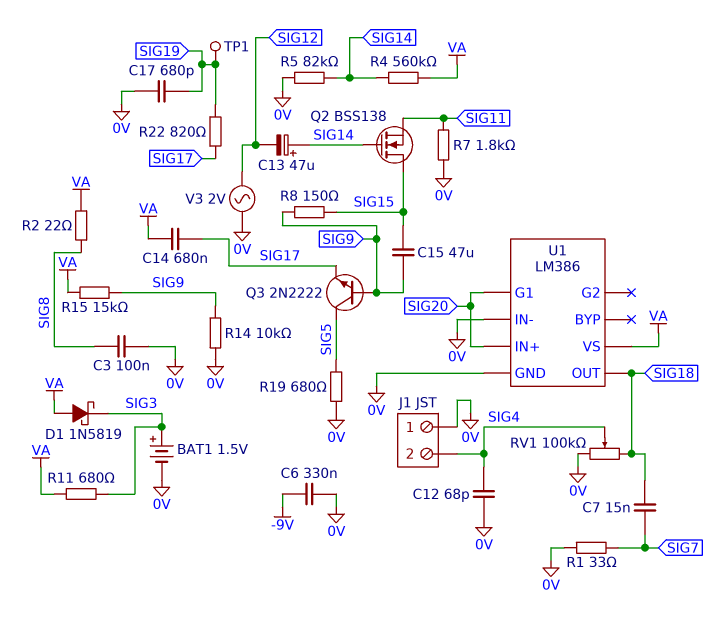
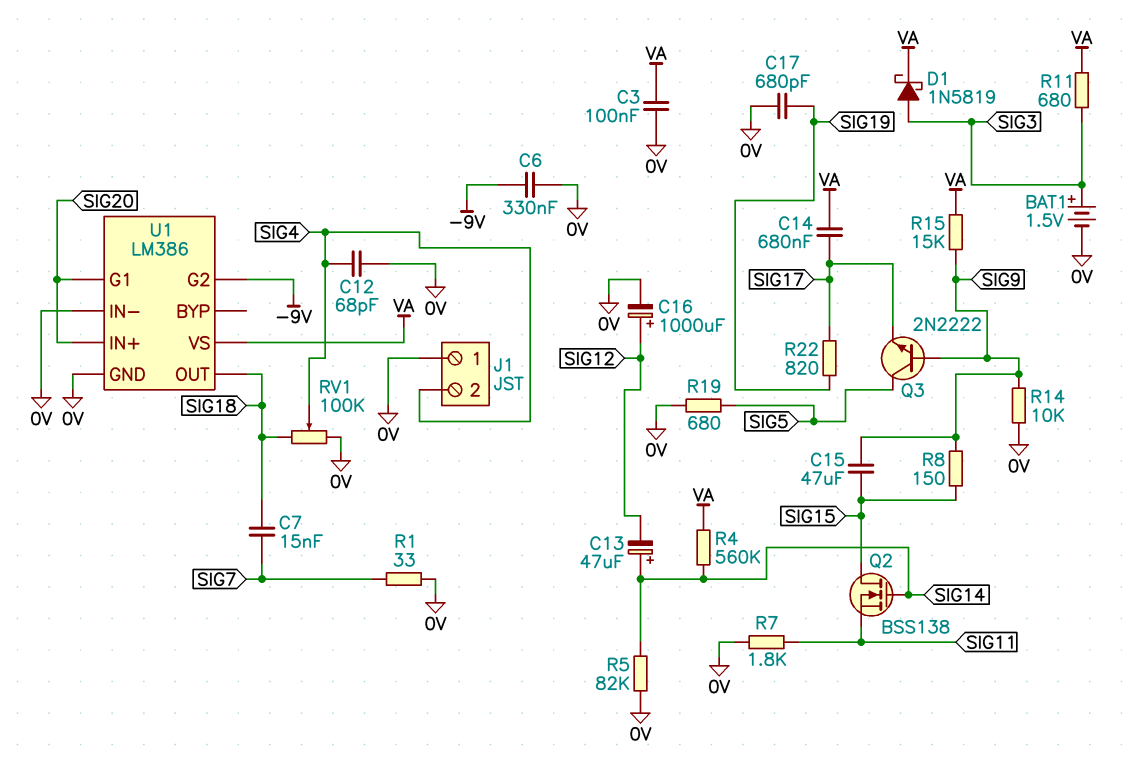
C3: 100nF (0V, SIG8) -> 100nF (0V, VA)
C16: none -> 1000uF (plus SIG12, minus 0V)
D1: schottky 1N5819 (A VA, K SIG3) -> schottky 1N5819 (A SIG3, K VA)
R2: 22 (SIG8, VA) -> none
TP1: test point (SIG19) -> none
U1 pin G2: none -> -9V
V3: AC 2V (0V, SIG12) -> none

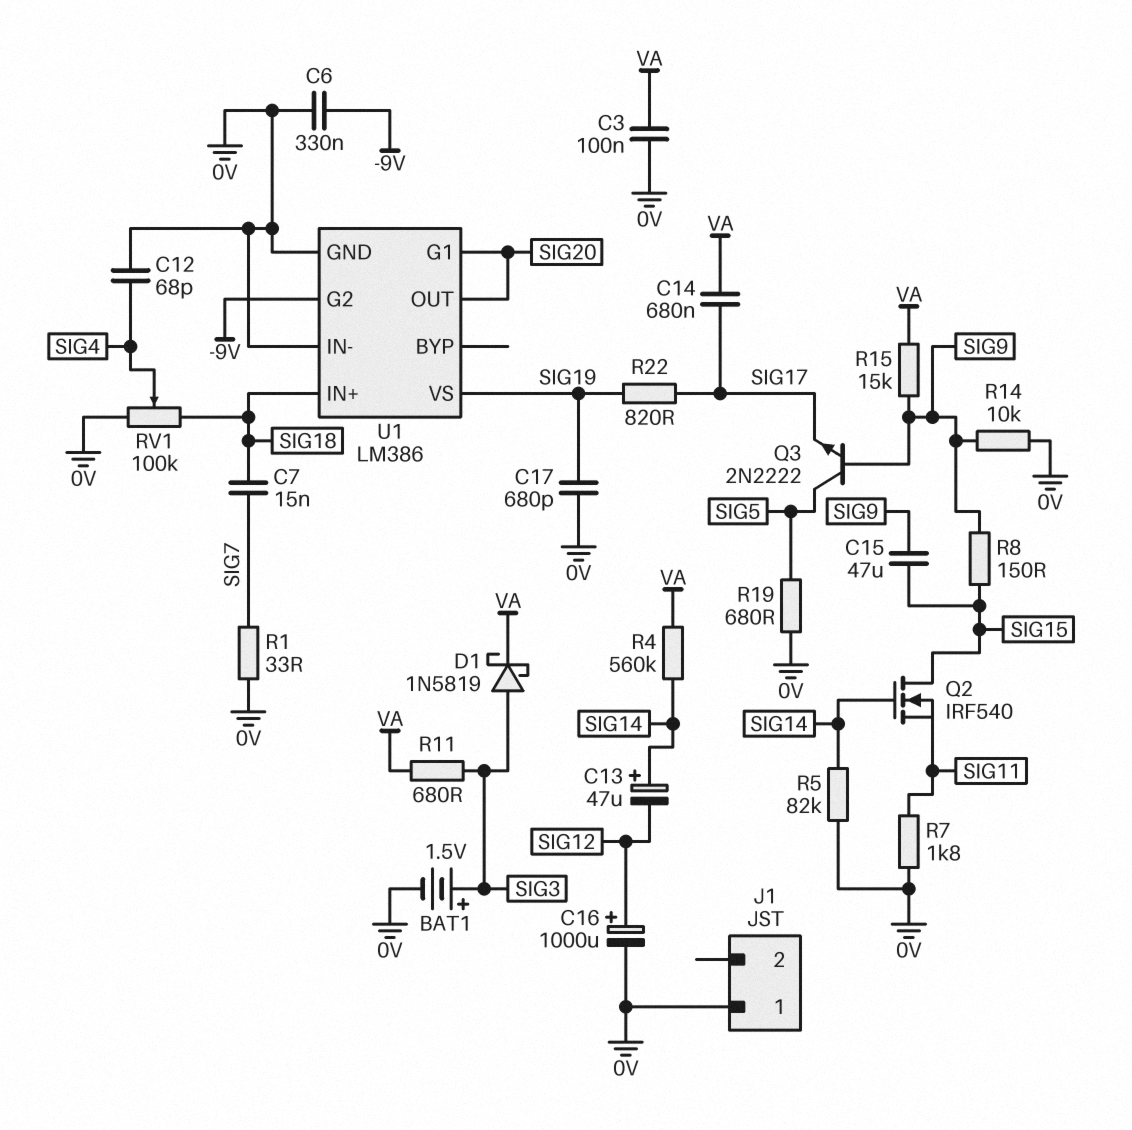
J1 pin 2: SIG4 -> none
Q2: NMOS BSS138 (G SIG14, D SIG15, S SIG11) -> NMOS IRF540 (G SIG14, D SIG15, S SIG11)
U1 pin IN+: SIG20 -> SIG18
U1 pin OUT: SIG18 -> SIG20
U1 pin VS: VA -> SIG19

